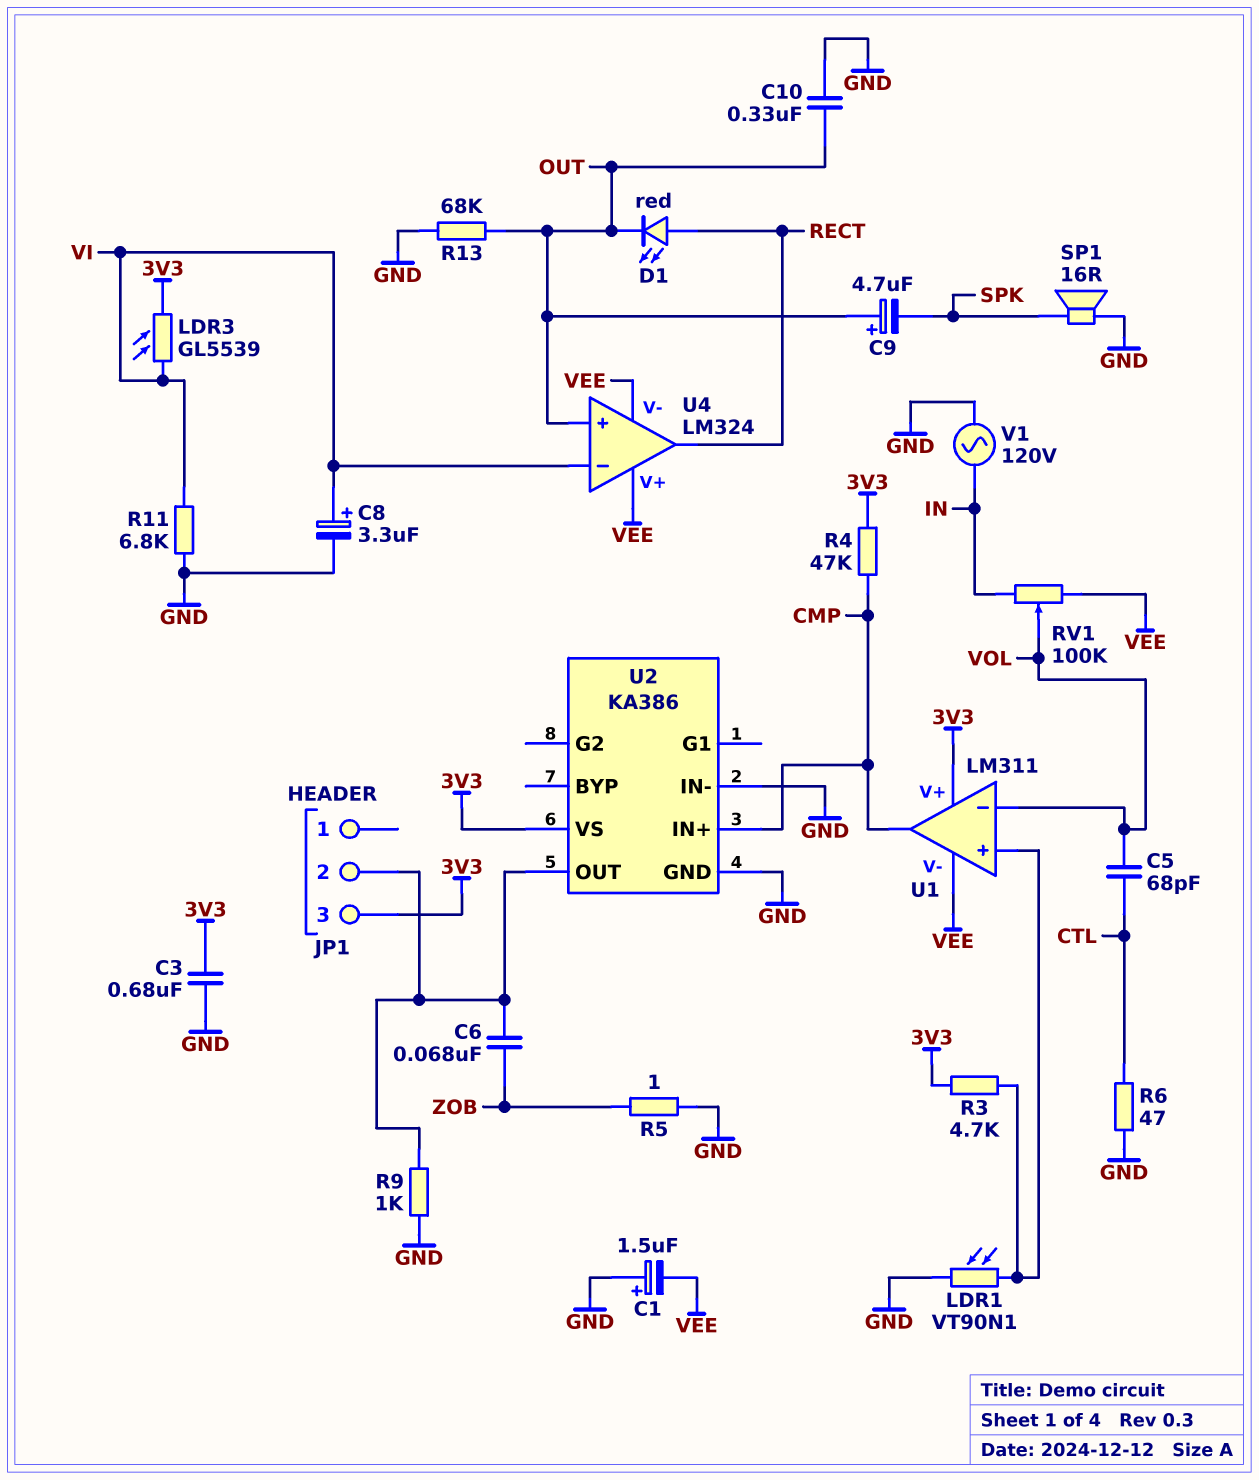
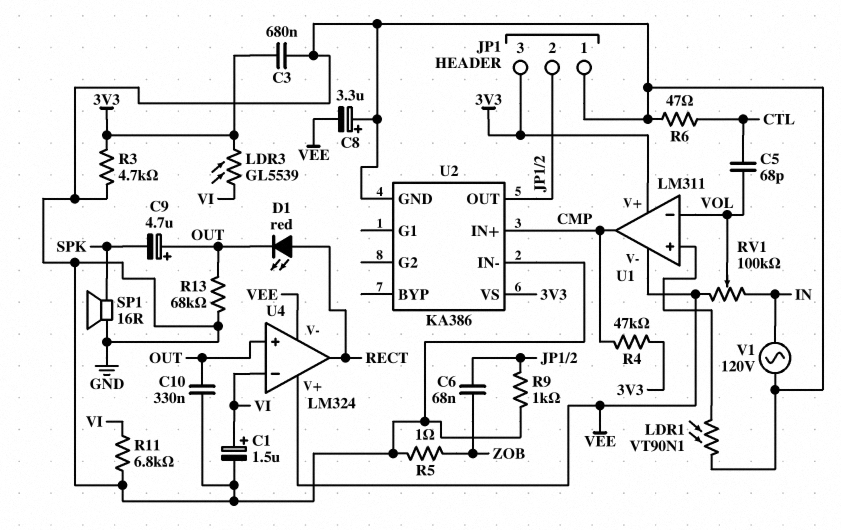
C1: 1.5uF (plus GND, minus VEE) -> 1.5uF (plus VI, minus GND)
C8: 3.3uF (plus VI, minus GND) -> 3.3uF (plus GND, minus VEE)
JP1 pin 1: none -> GND
R3: 4.7k (3V3, U1/in+) -> 4.7k (3V3, GND)

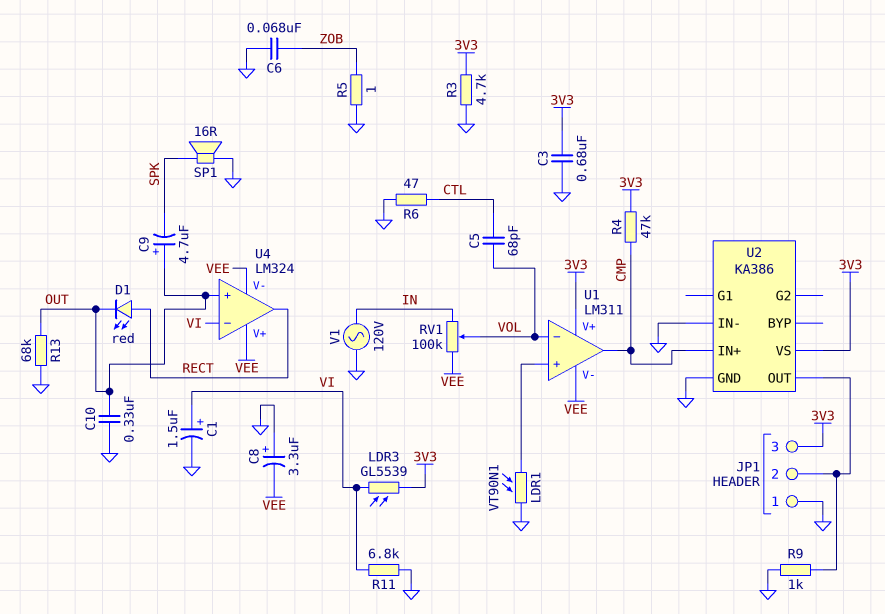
C6: 68nF (JP1/2, ZOB) -> 68nF (GND, ZOB)

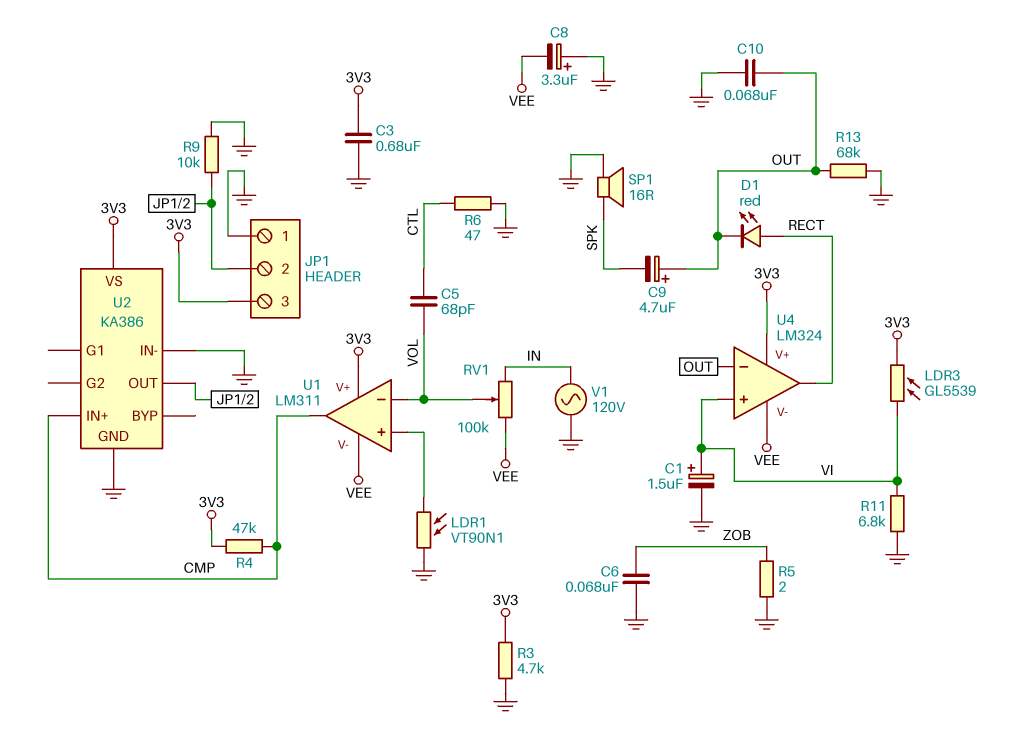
C10: 330nF (GND, OUT) -> 68nF (GND, OUT)
R5: 1 (GND, ZOB) -> 2 (GND, ZOB)
R9: 1k (GND, JP1/2) -> 10k (GND, JP1/2)
U4 pin V+: VEE -> 3V3
U4 pin in+: OUT -> VI
U4 pin in-: VI -> OUT

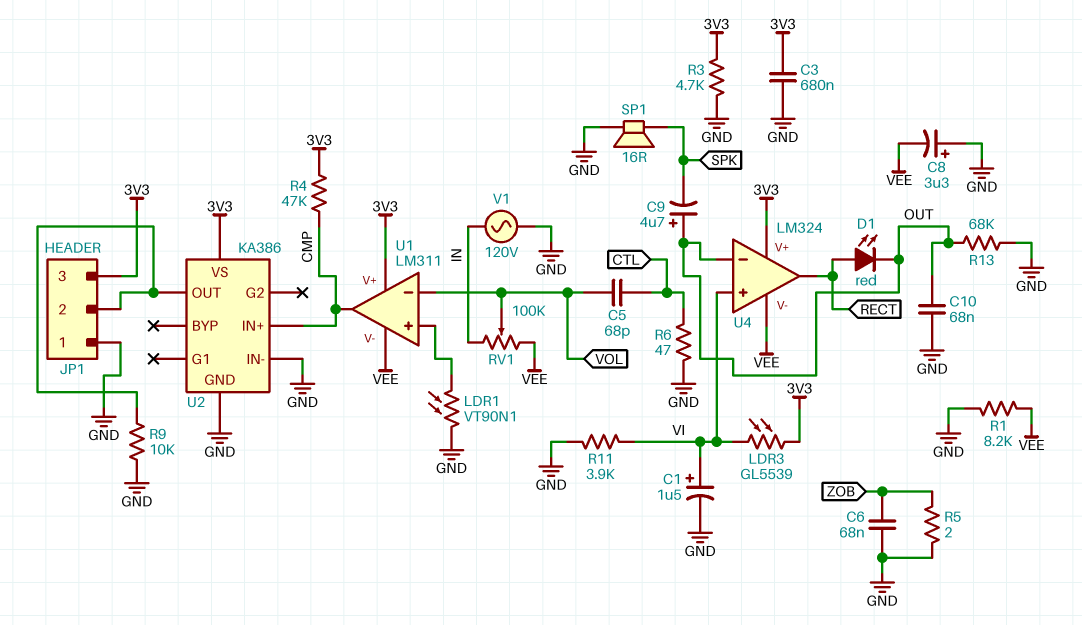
R1: none -> 8.2k (GND, VEE)
R11: 6.8k (GND, VI) -> 3.9k (GND, VI)

